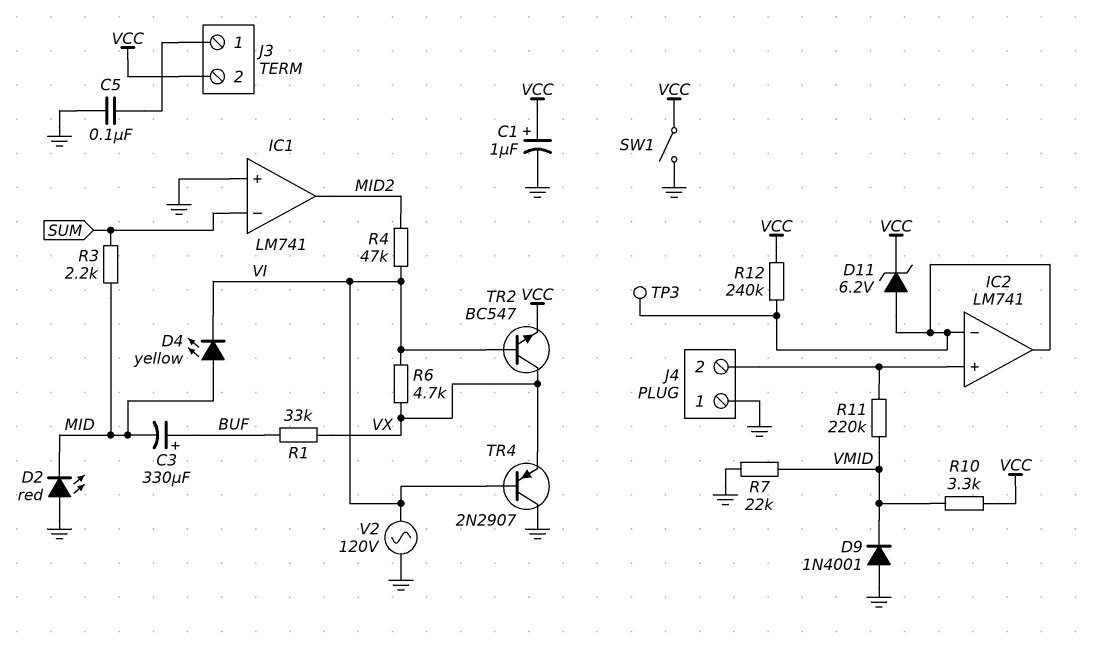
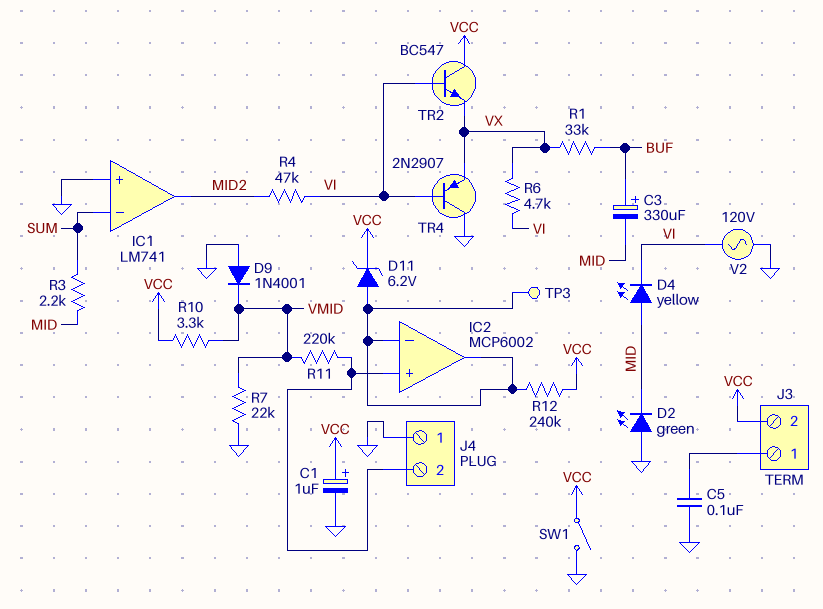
D2: LED red (A GND, K MID) -> LED green (A GND, K MID)
IC2: LM741 -> MCP6002
TR2: NPN BC547 (B VI, C VX, E VCC) -> NPN BC547 (B VI, C VCC, E VX)

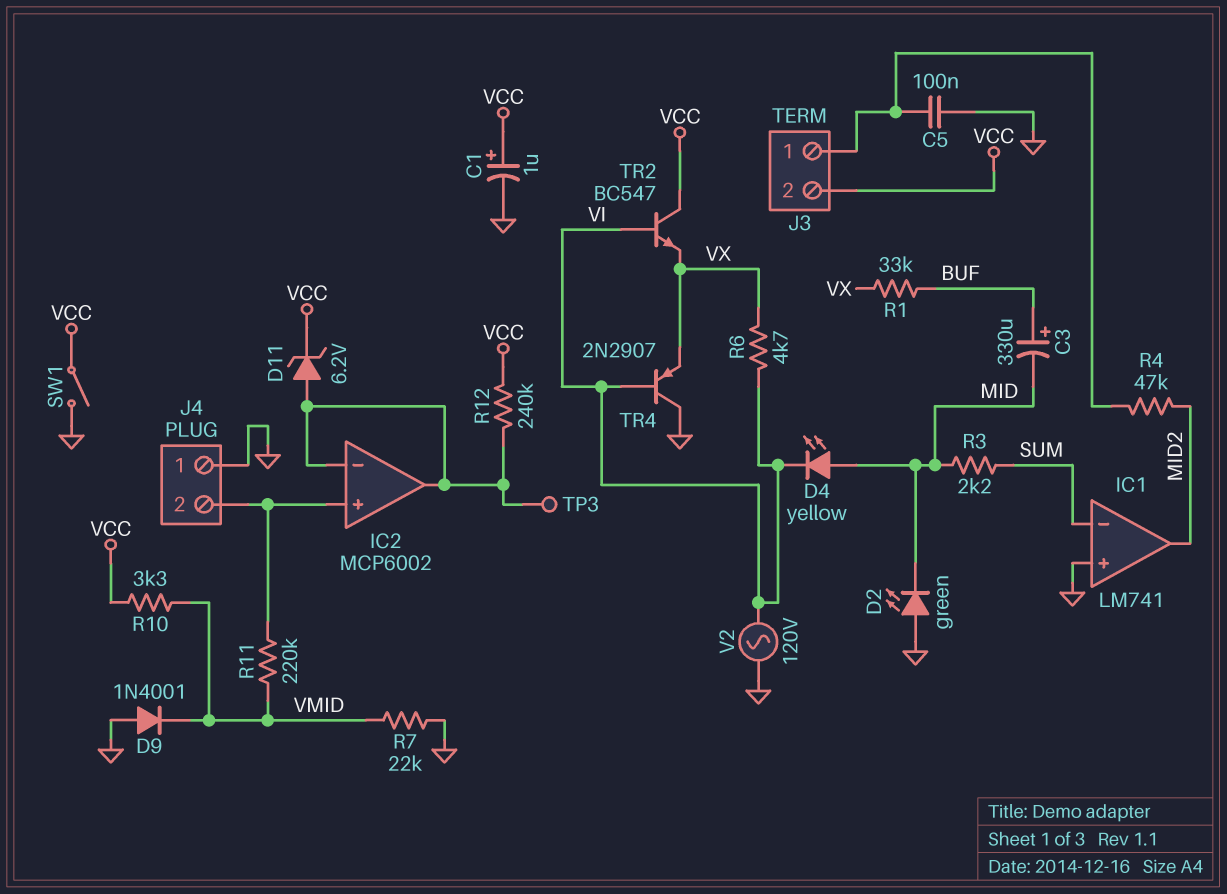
R4: 47k (MID2, VI) -> 47k (J3/1, MID2)

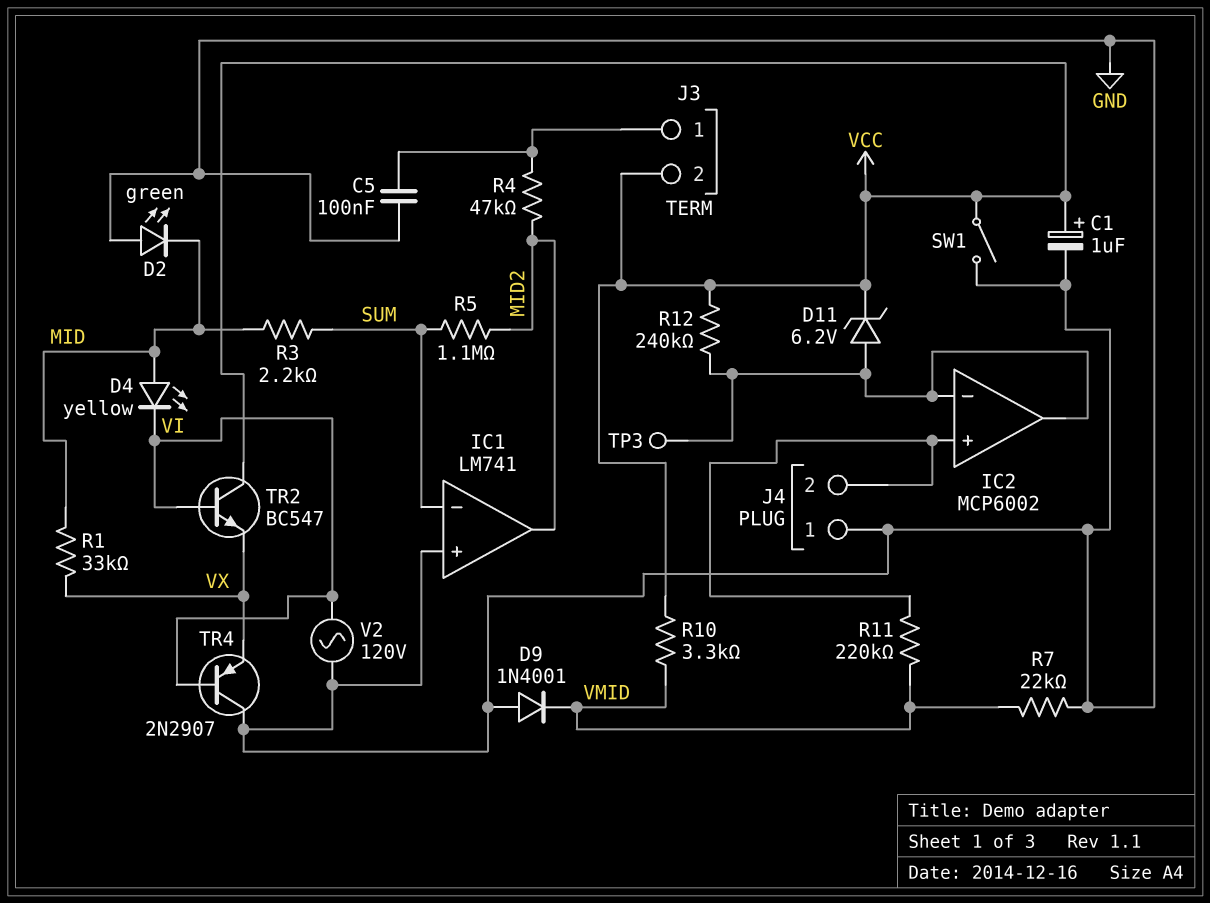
C3: 330uF (plus BUF, minus MID) -> none
R1: 33k (BUF, VX) -> 33k (MID, VX)
R5: none -> 1.1M (MID2, SUM)
R6: 4.7k (VI, VX) -> none

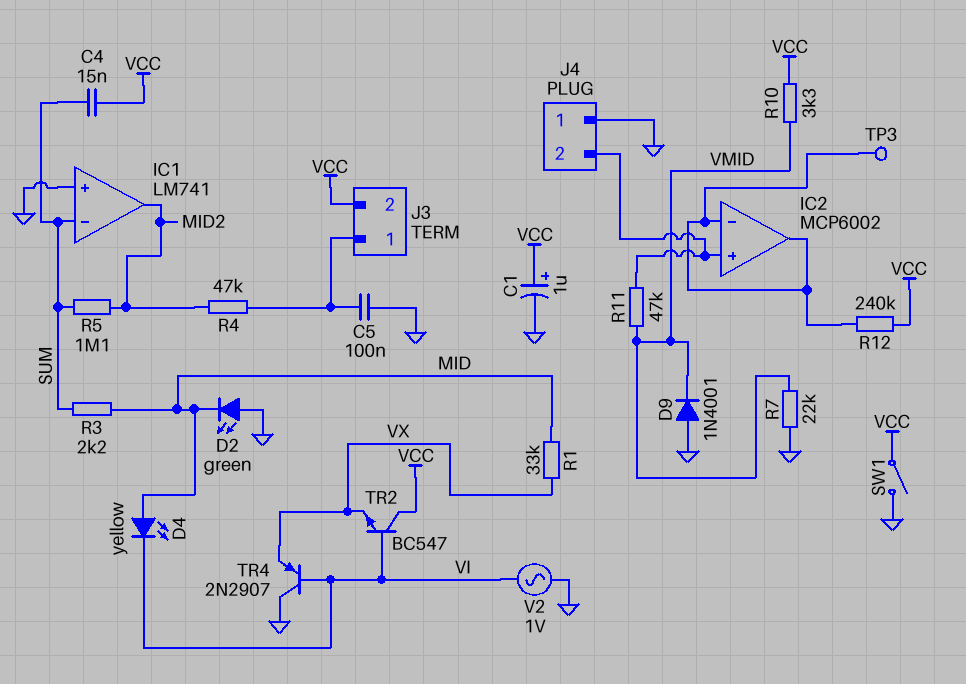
C4: none -> 15nF (SUM, VCC)
D11: zener 6.2V (A IC2/in-, K VCC) -> none
R11: 220k (IC2/in+, VMID) -> 47k (IC2/in+, VMID)
V2: AC 120V (GND, VI) -> AC 1V (GND, VI)

